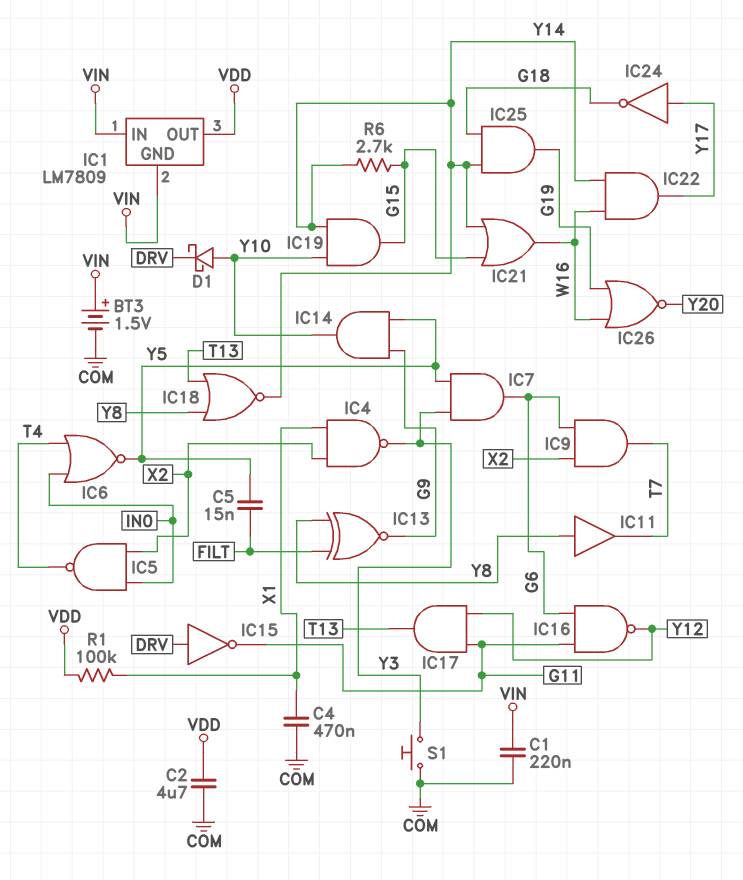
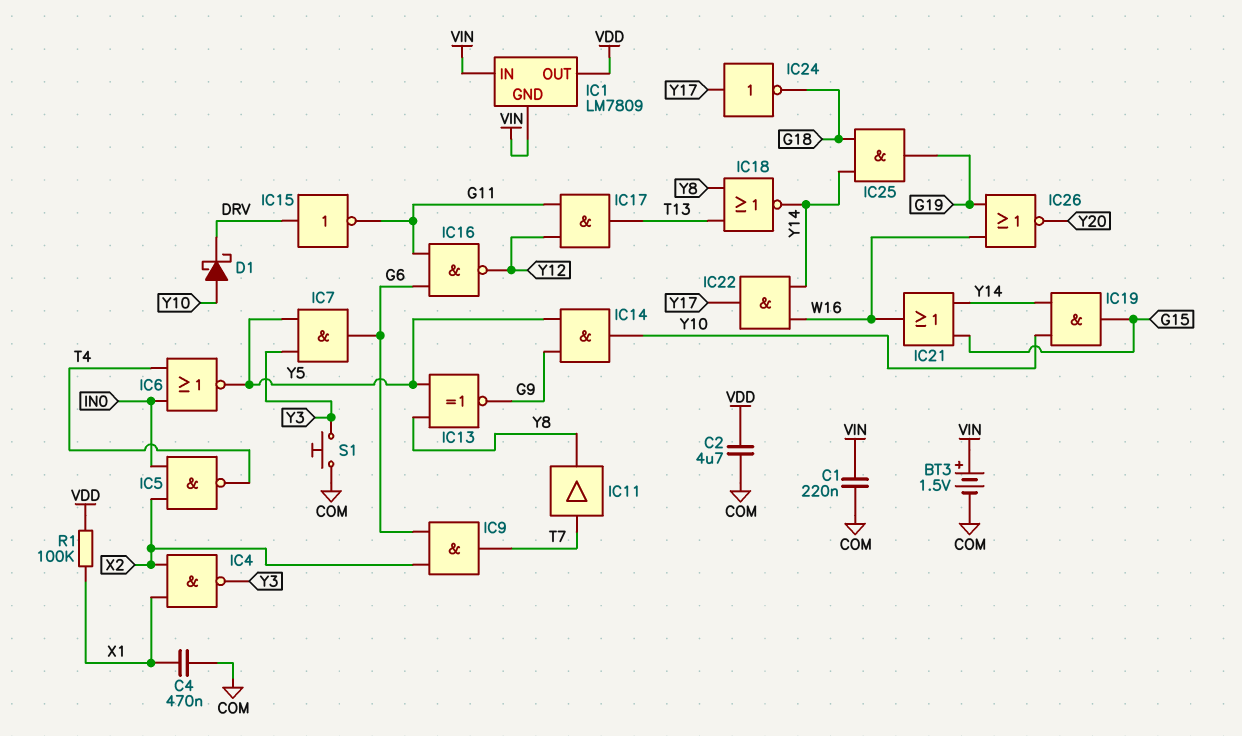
C5: 15nF (FILT, Y5) -> none
IC11: buffer (in Y8, out T7) -> buffer (in T7, out Y8)
IC13: XNOR (in FILT, in Y8, out G9) -> XNOR (in Y5, in Y8, out G9)
R6: 2.7k (G15, Y14) -> none

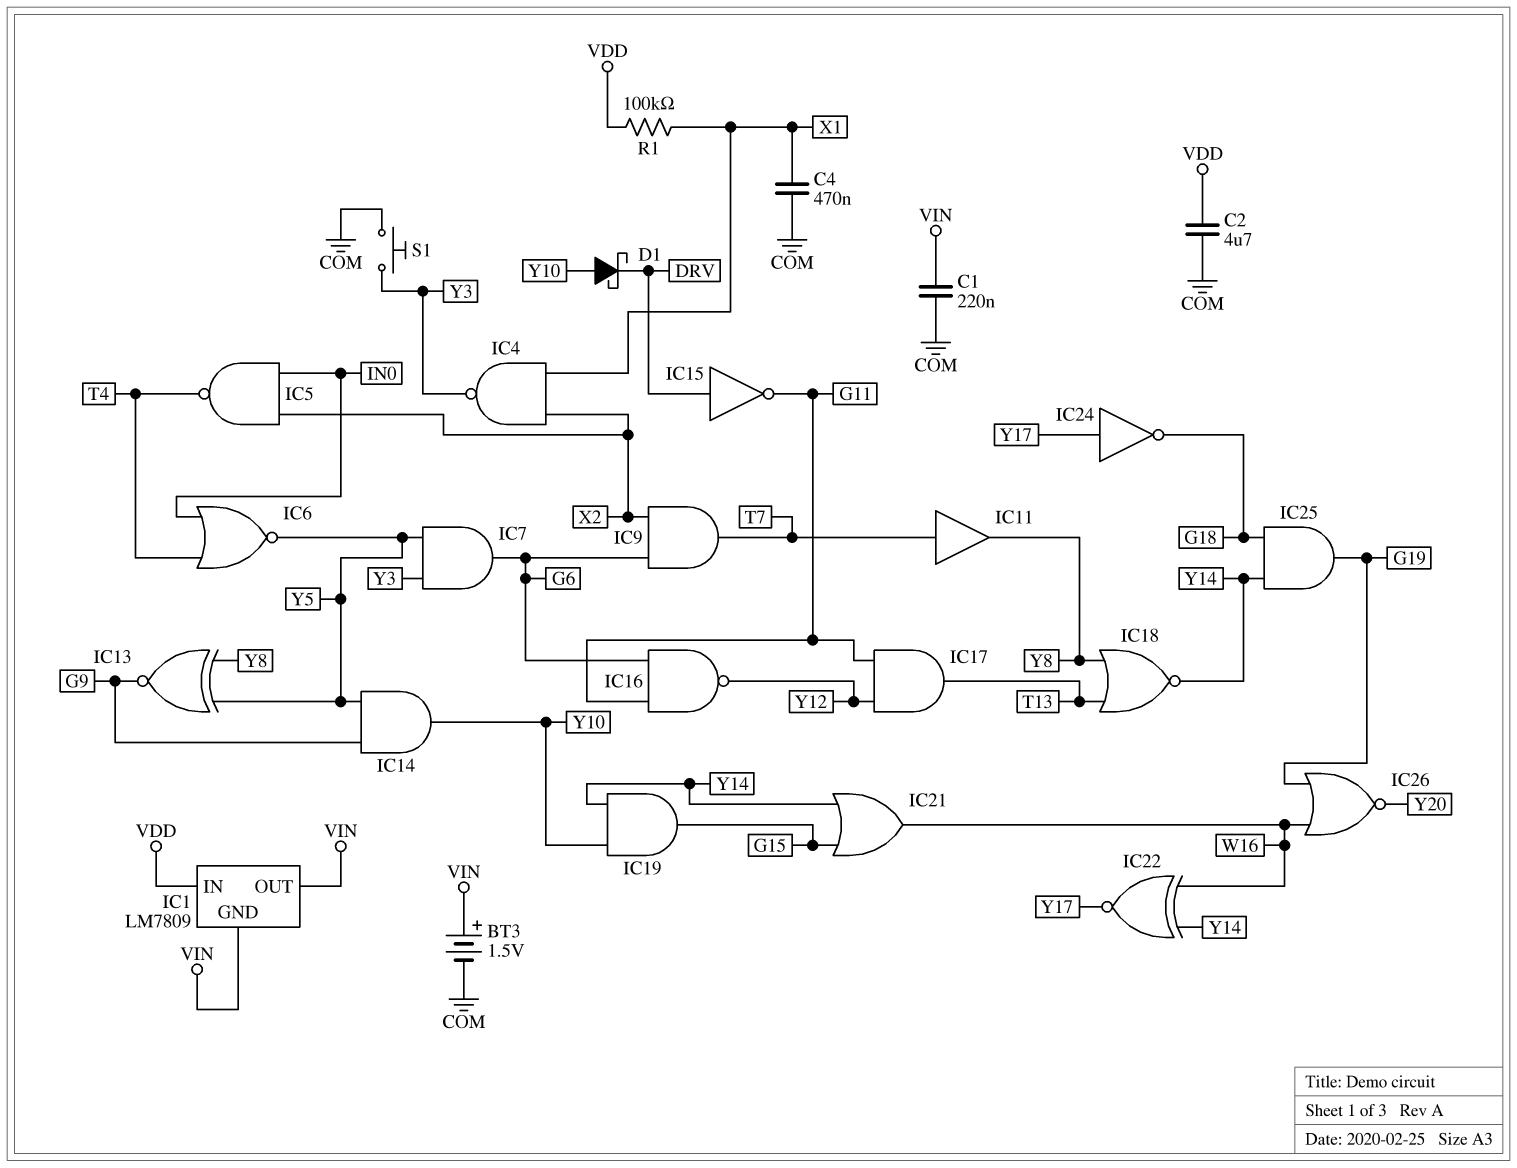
IC1 pin IN: VIN -> VDD
IC1 pin OUT: VDD -> VIN
IC22: AND (in W16, in Y14, out Y17) -> XNOR (in W16, in Y14, out Y17)

